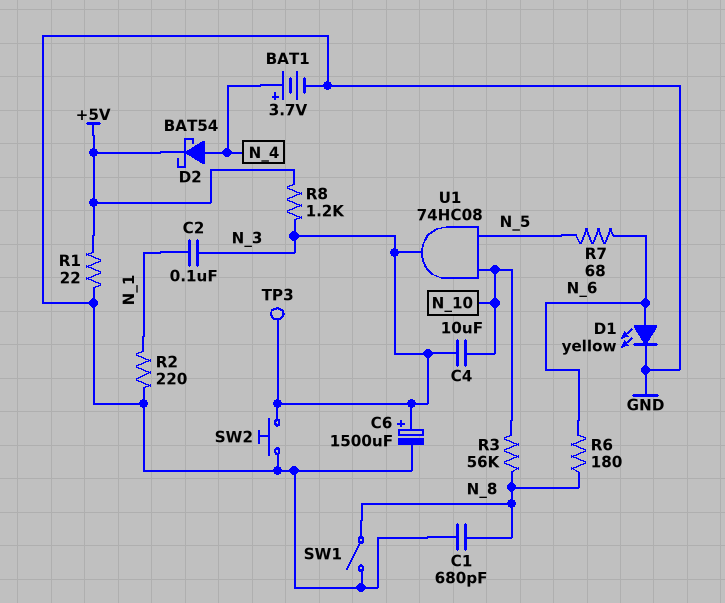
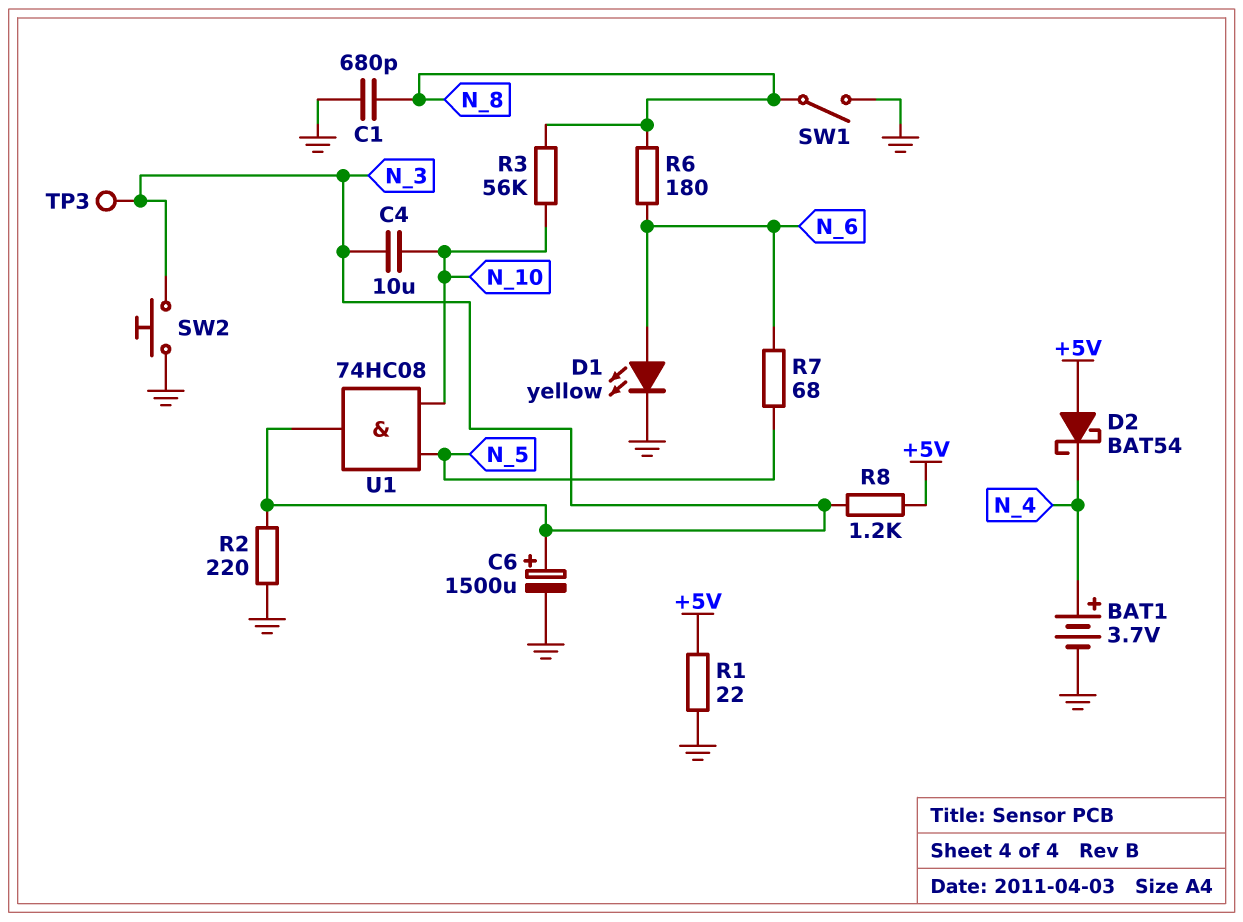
C2: 100nF (N_1, N_3) -> none
D2: schottky BAT54 (A N_4, K +5V) -> schottky BAT54 (A +5V, K N_4)
R2: 220 (GND, N_1) -> 220 (GND, N_3)

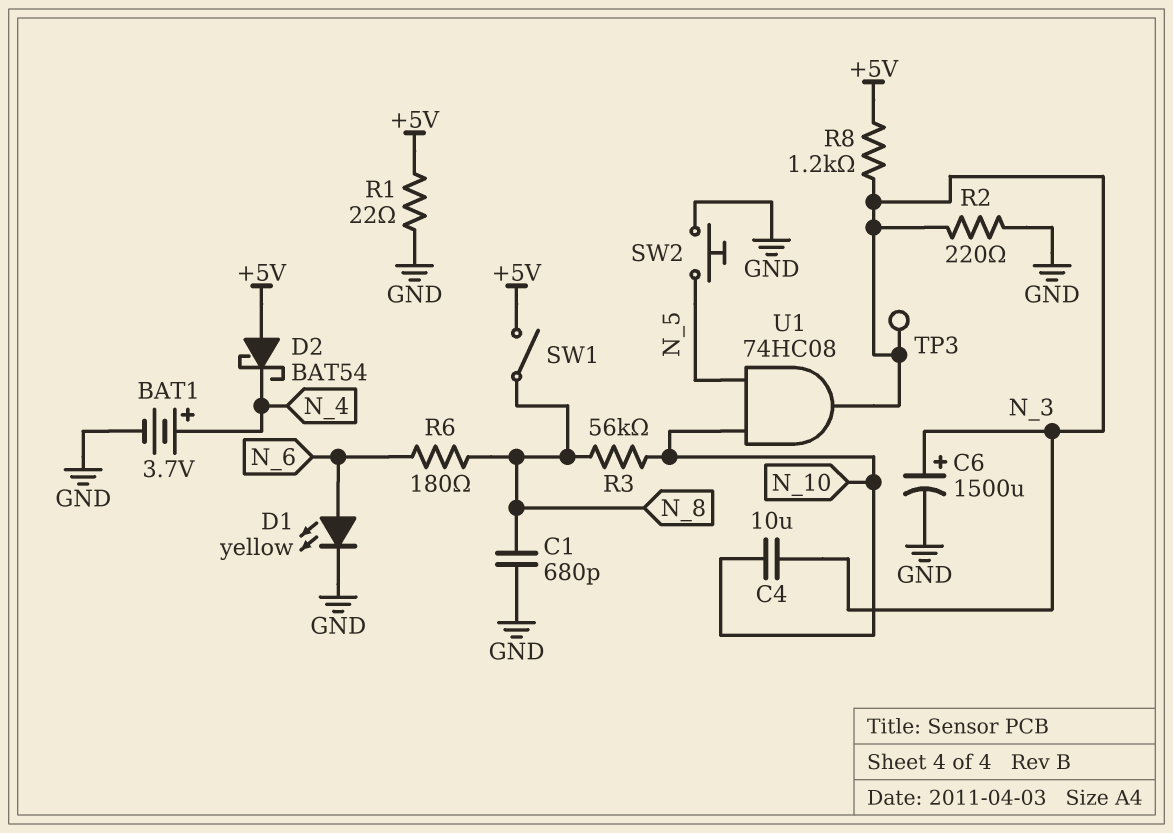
R7: 68 (N_5, N_6) -> none
SW1: switch (GND, N_8) -> switch (+5V, N_8)
SW2: button (GND, N_3) -> button (GND, N_5)

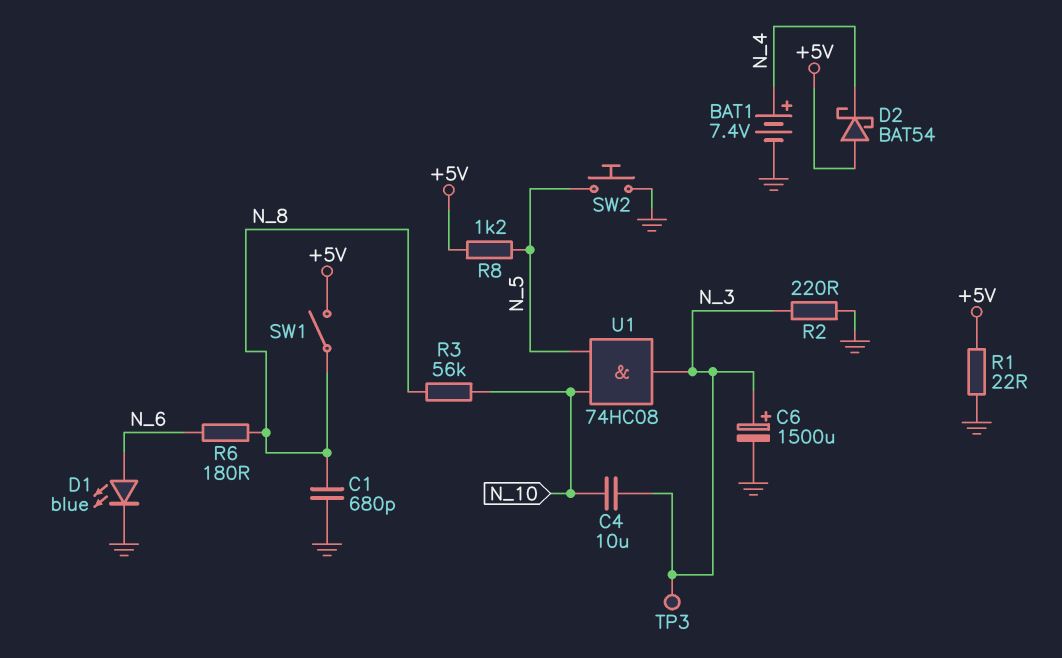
BAT1: 3.7V (plus N_4, minus GND) -> 7.4V (plus N_4, minus GND)
D1: LED yellow (A N_6, K GND) -> LED blue (A N_6, K GND)
R8: 1.2k (+5V, N_3) -> 1.2k (+5V, N_5)

